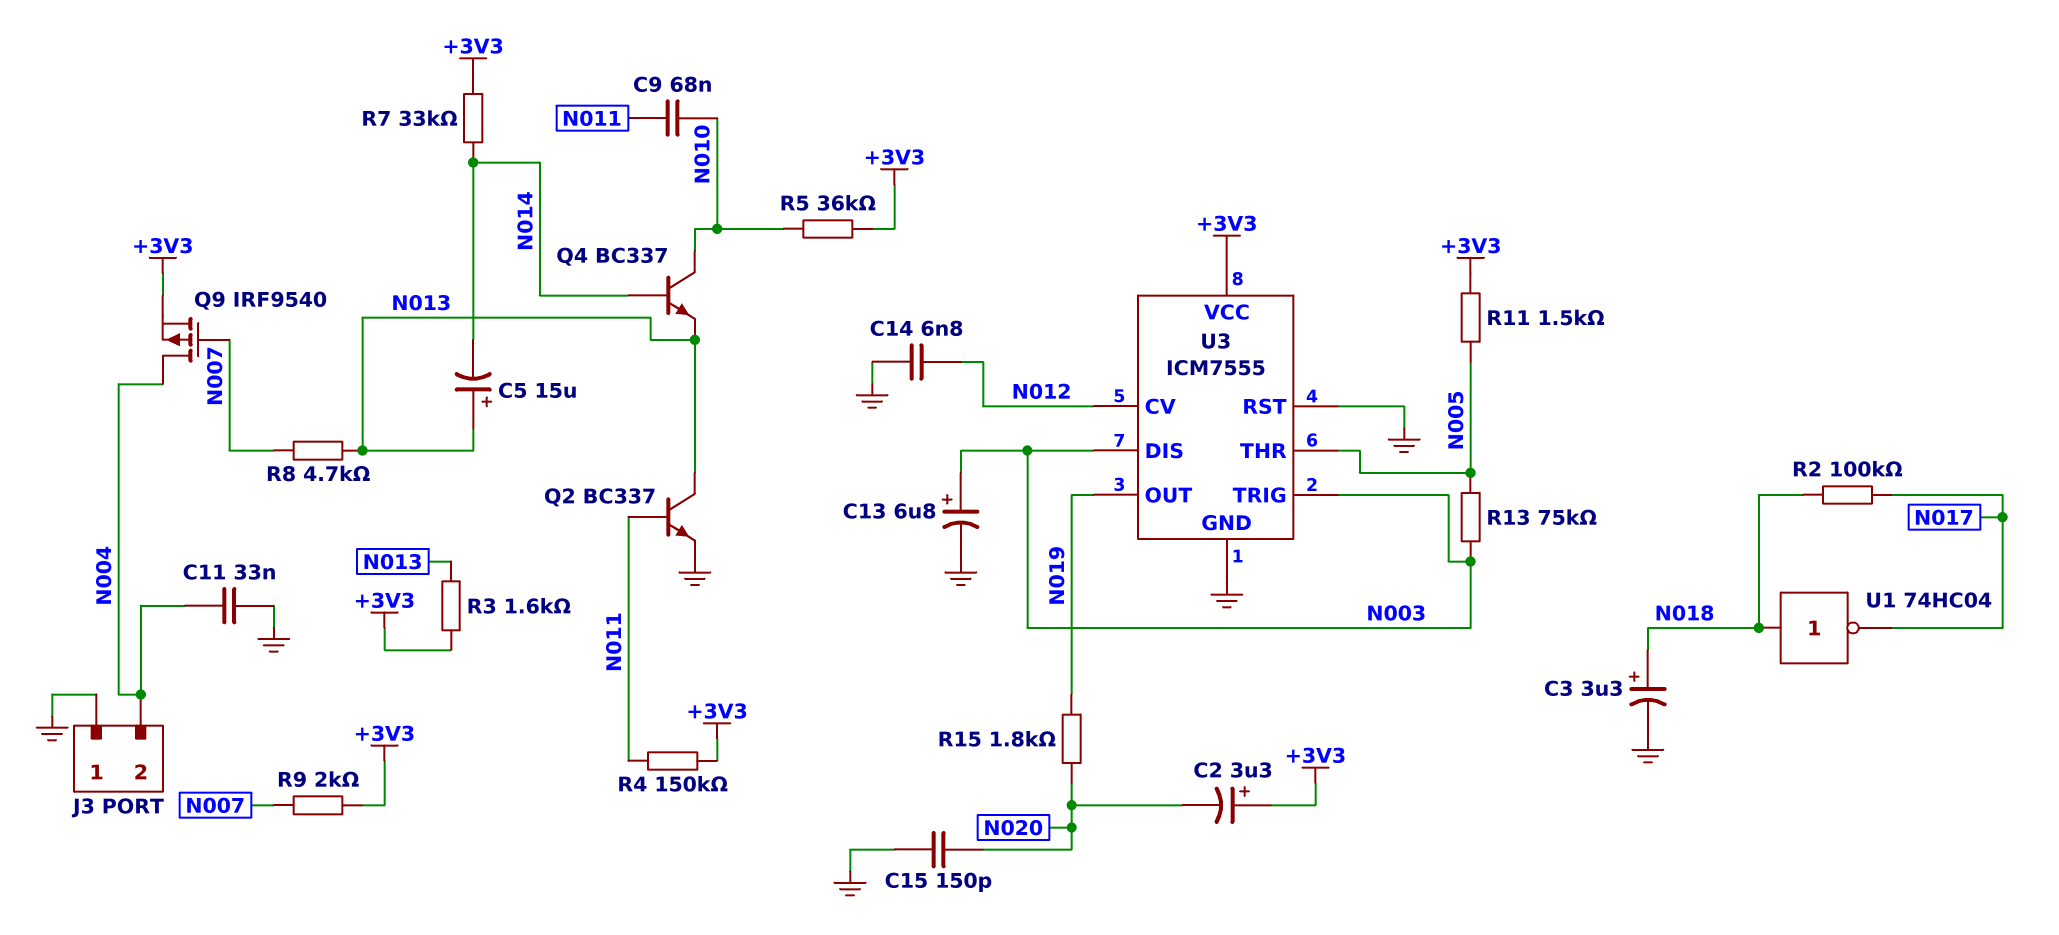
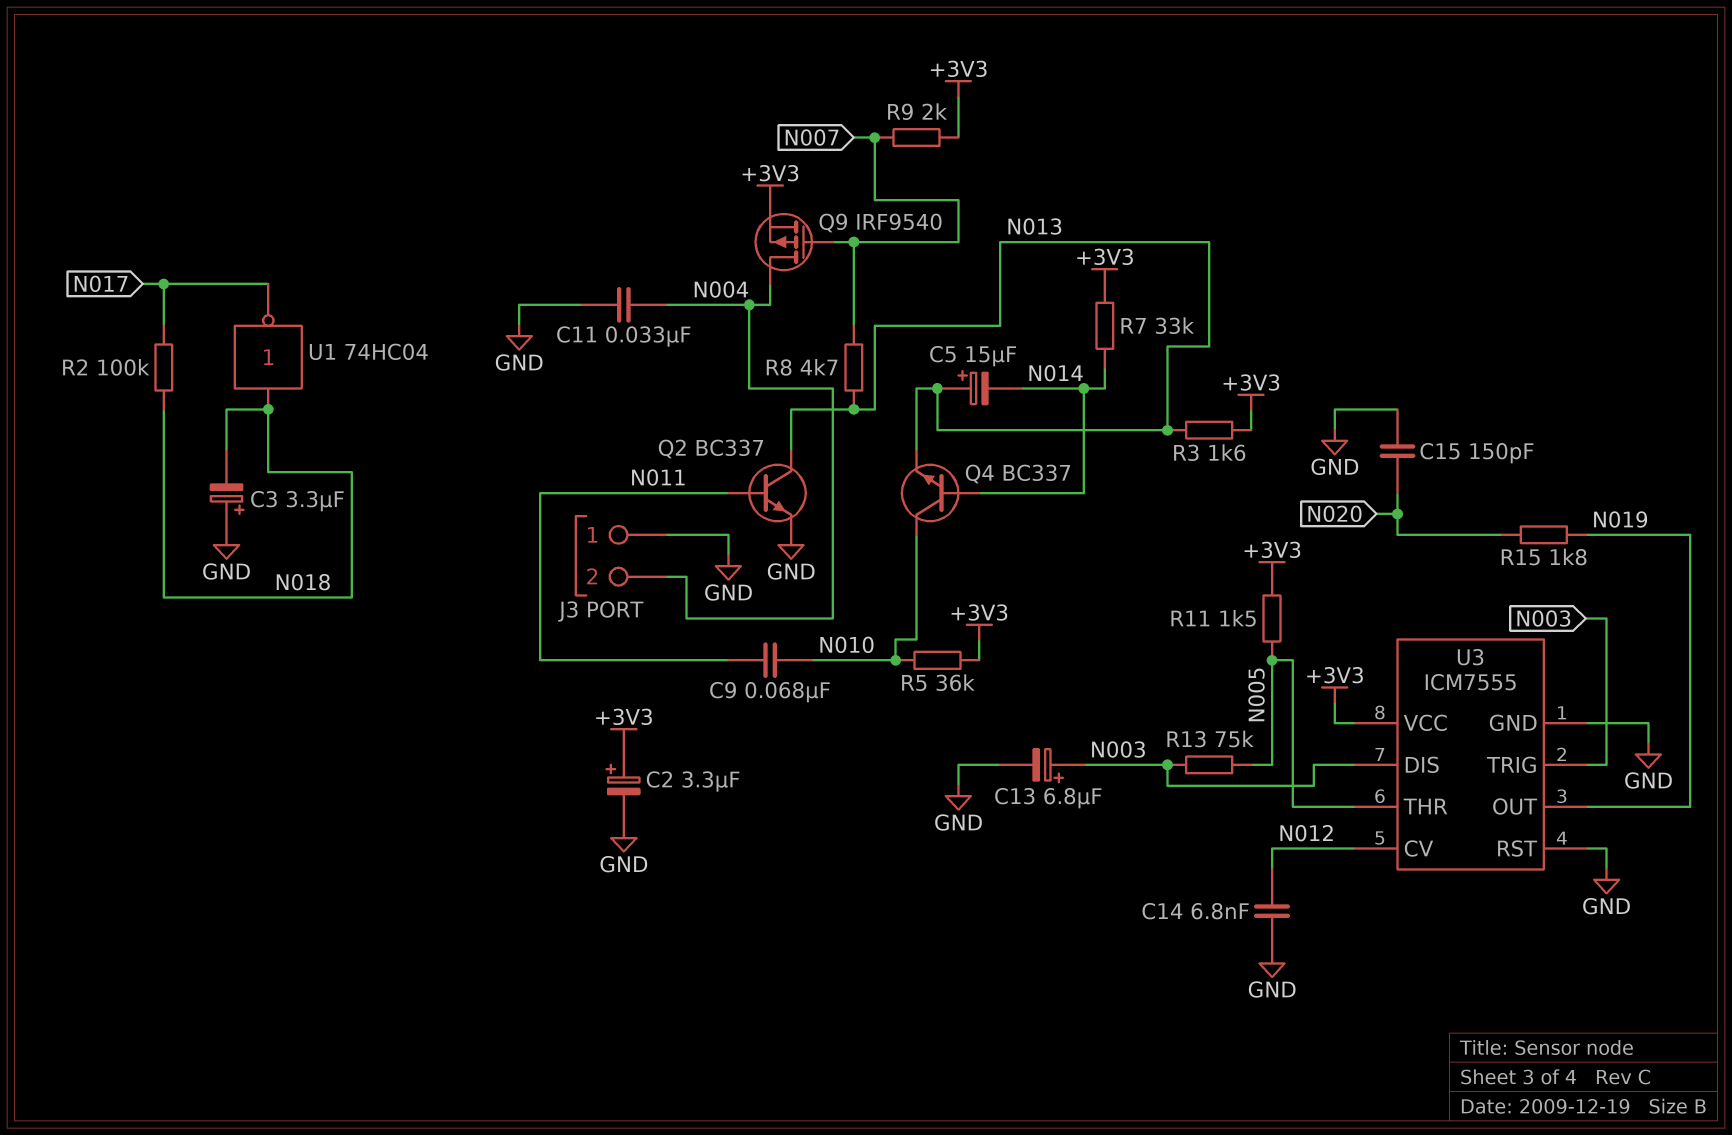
C2: 3.3uF (plus +3V3, minus N020) -> 3.3uF (plus +3V3, minus GND)
C3: 3.3uF (plus N018, minus GND) -> 3.3uF (plus GND, minus N018)
R4: 150k (+3V3, N011) -> none

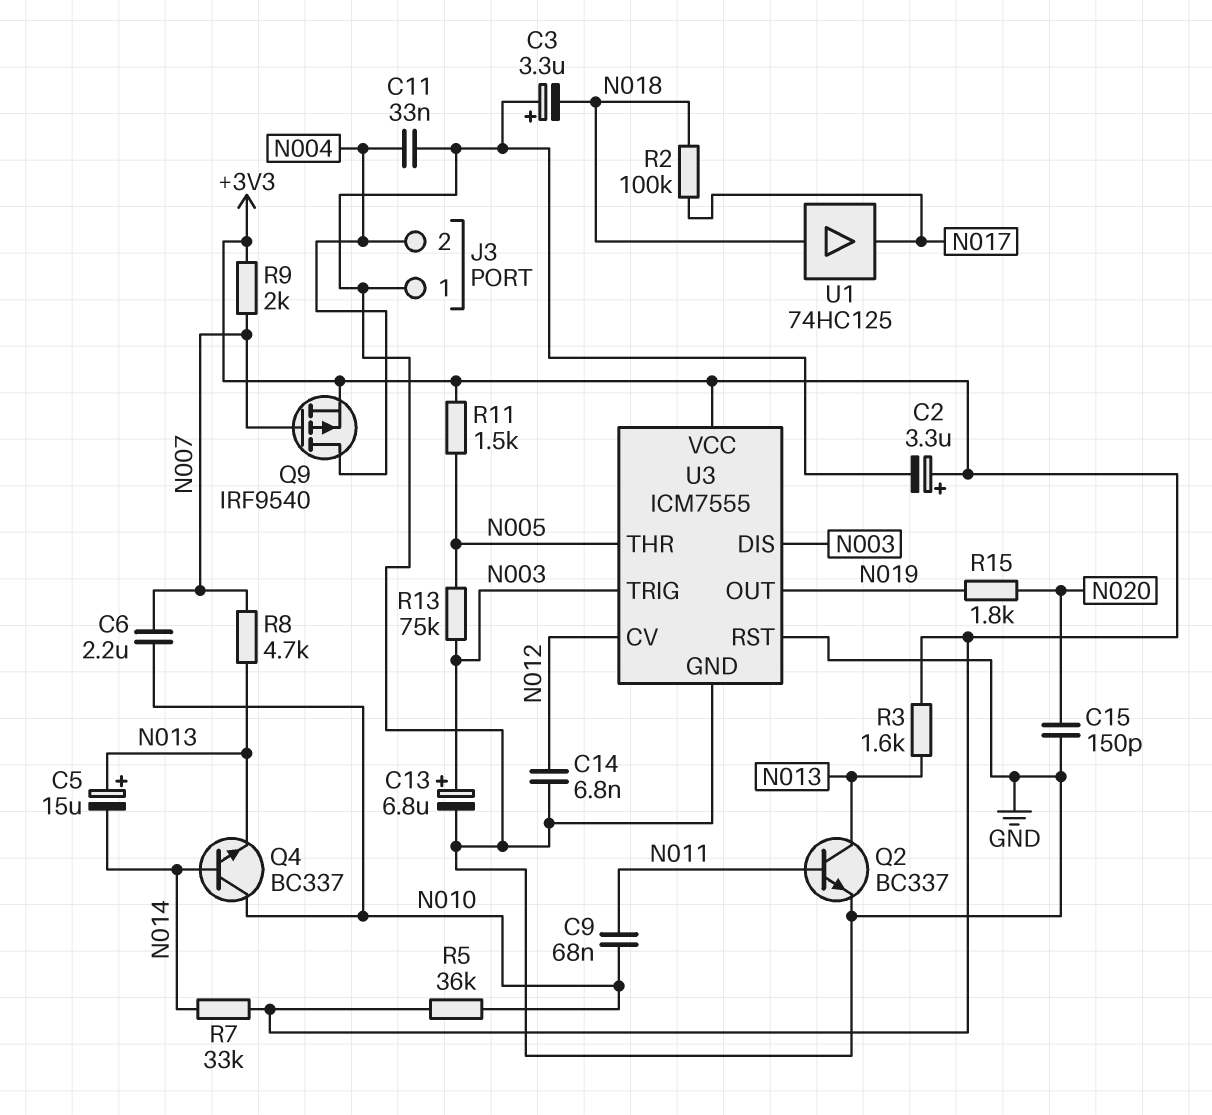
C6: none -> 2.2uF (N007, N010)
U1: NOT 74HC04 (in N018, out N017) -> buffer 74HC125 (in N018, out N017)

